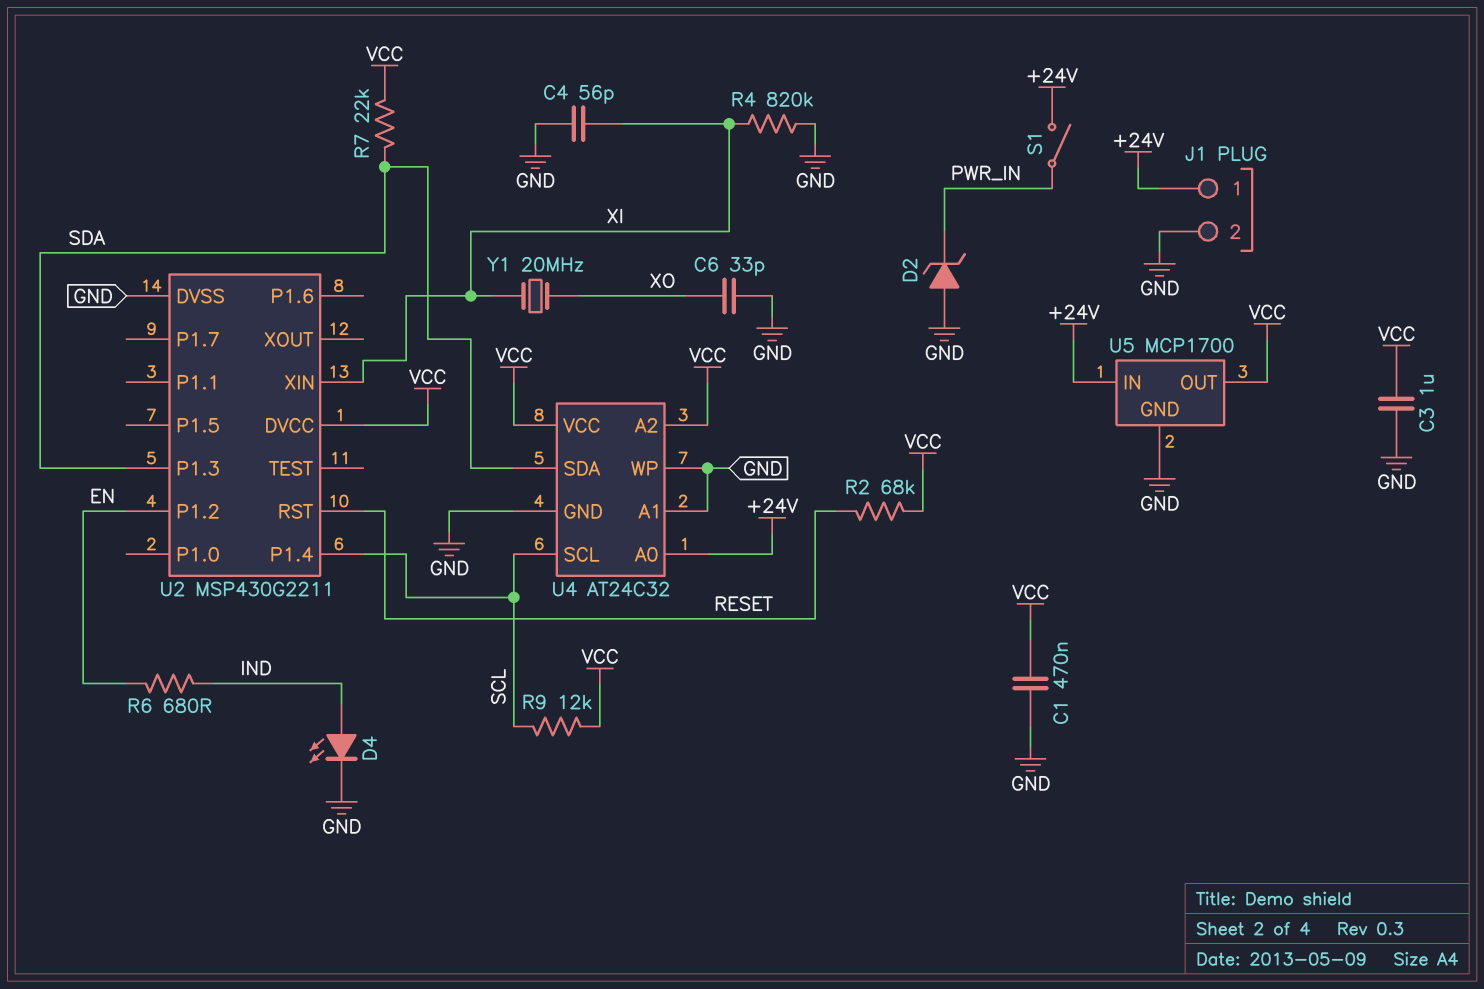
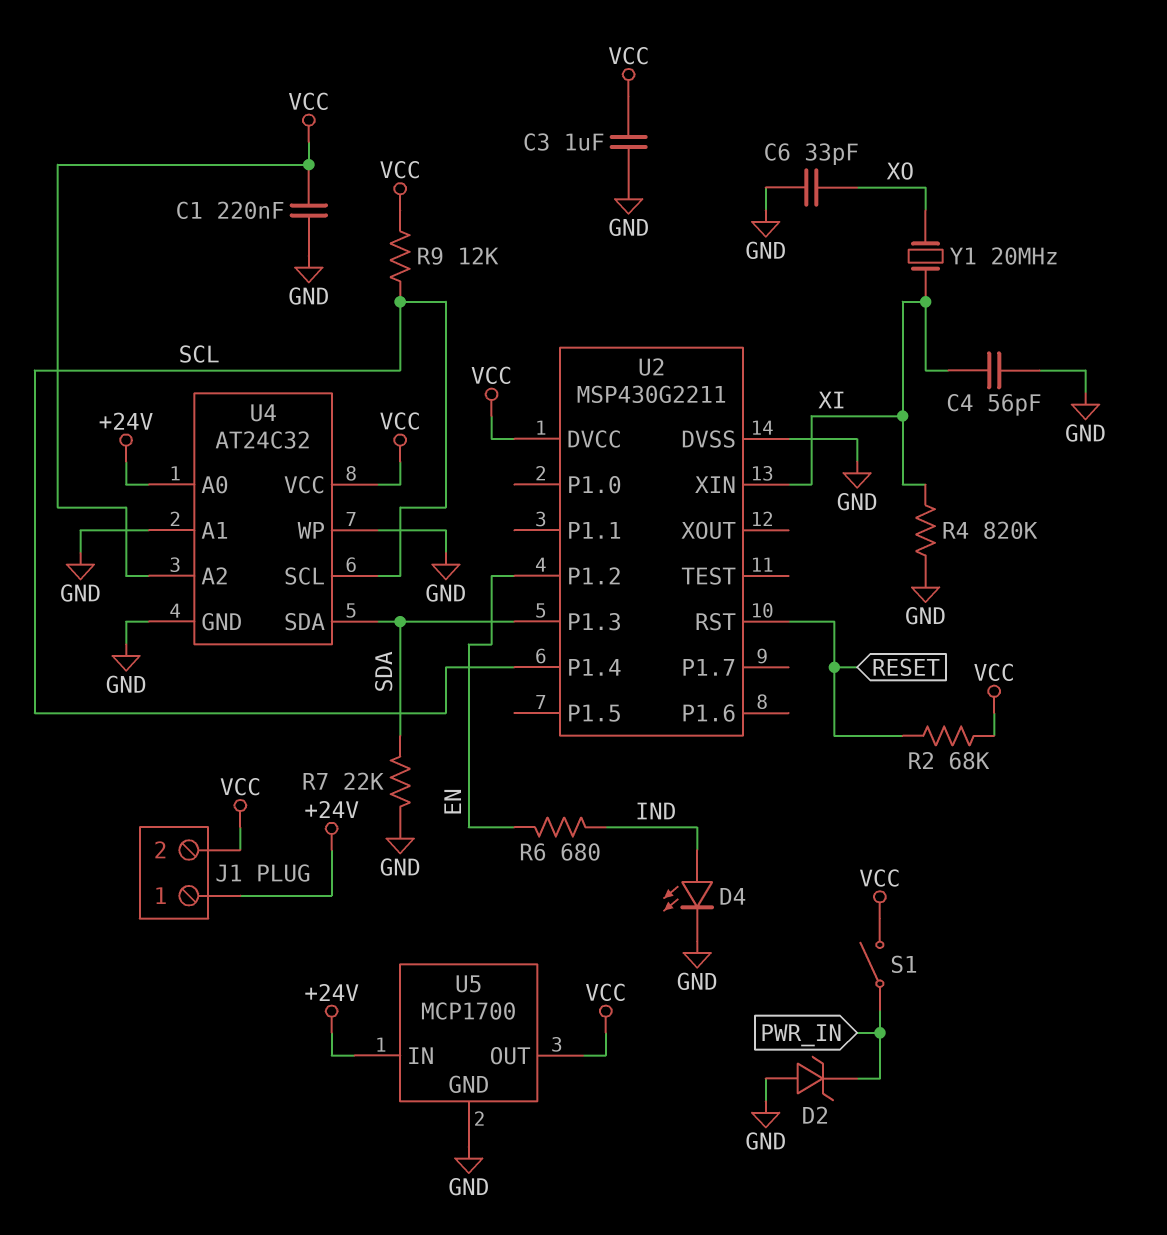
C1: 470nF (GND, VCC) -> 220nF (GND, VCC)
J1 pin 2: GND -> VCC
R7: 22k (SDA, VCC) -> 22k (GND, SDA)
S1: switch (+24V, PWR_IN) -> switch (PWR_IN, VCC)

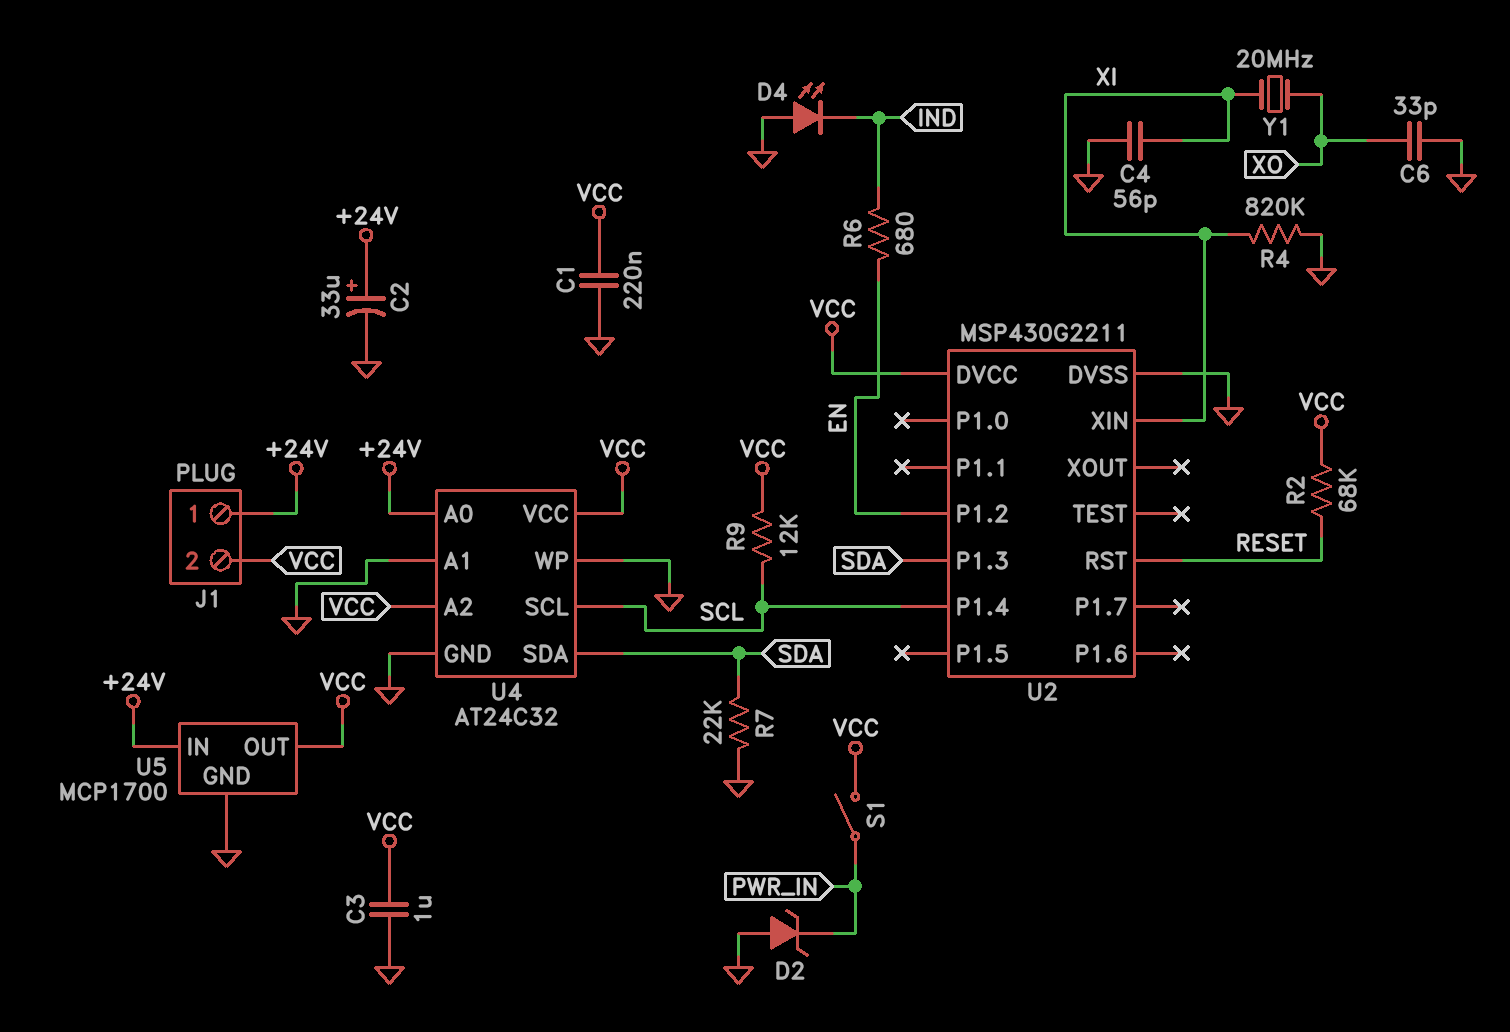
C2: none -> 33uF (plus +24V, minus GND)
D4: LED (A IND, K GND) -> LED (A GND, K IND)

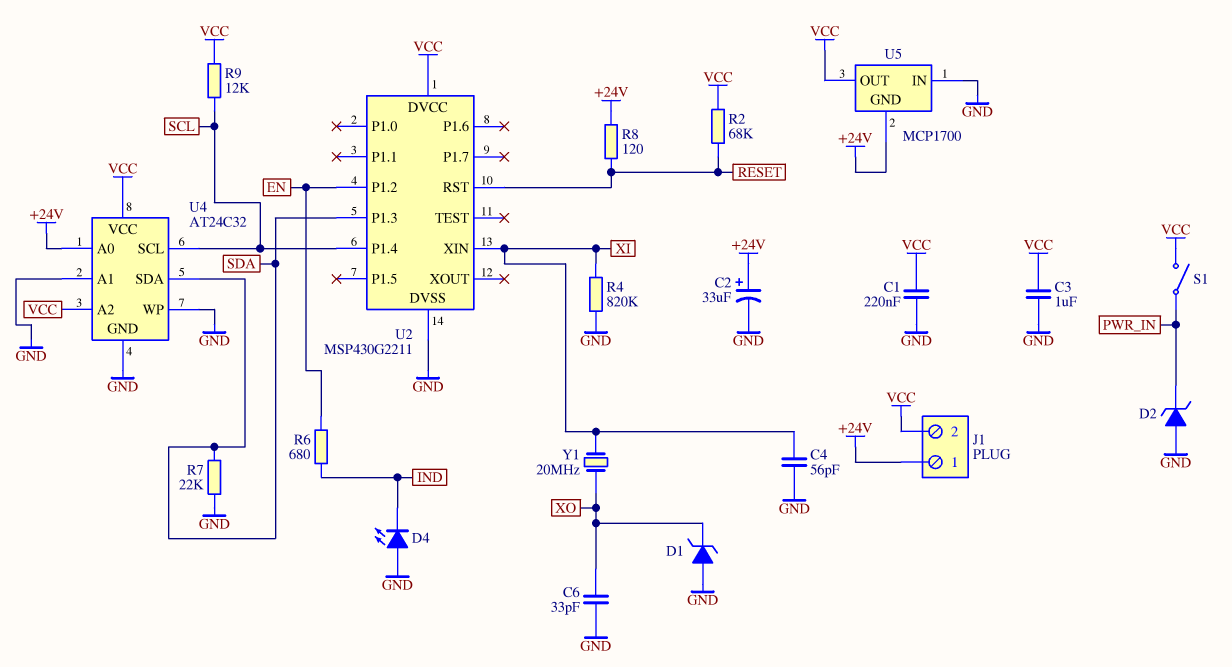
D1: none -> zener (A GND, K XO)
R8: none -> 120 (+24V, RESET)
U5 pin GND: GND -> +24V
U5 pin IN: +24V -> GND

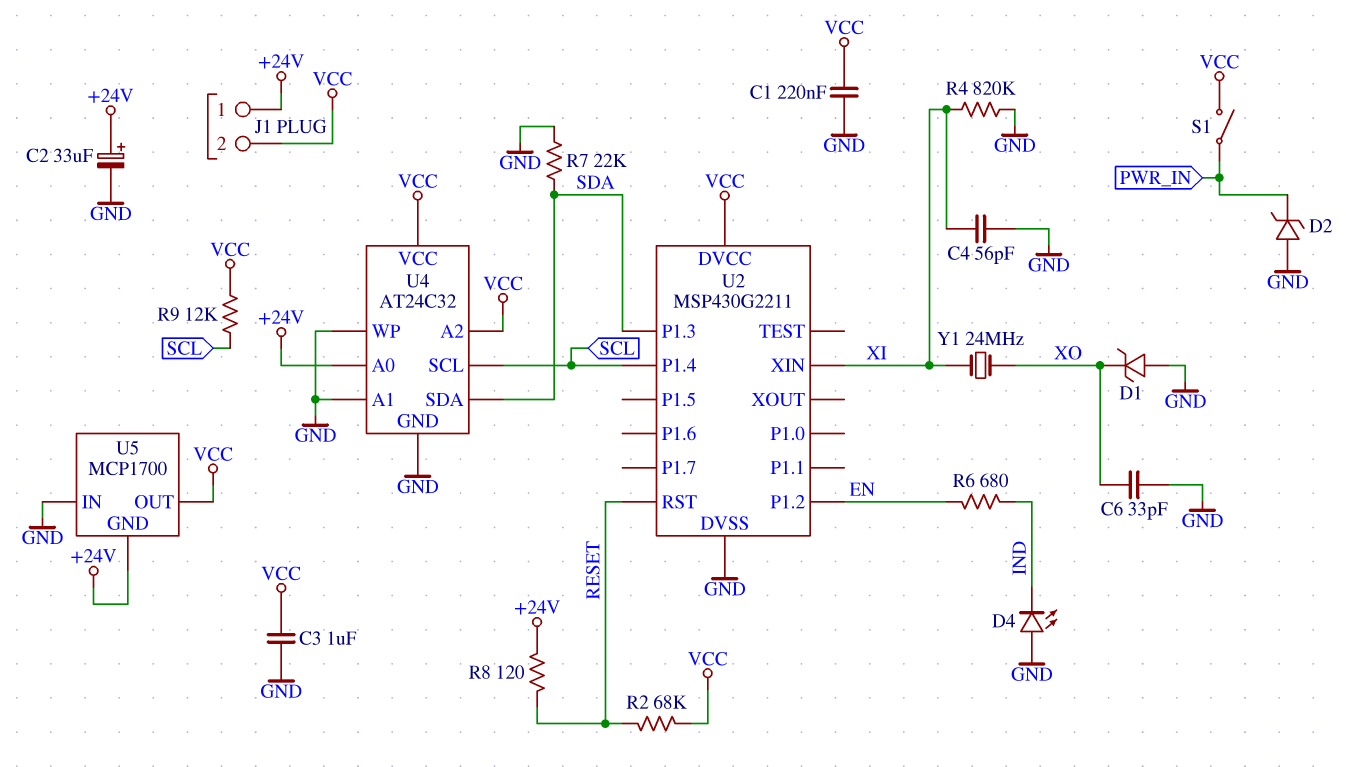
Y1: 20MHz (XI, XO) -> 24MHz (XI, XO)

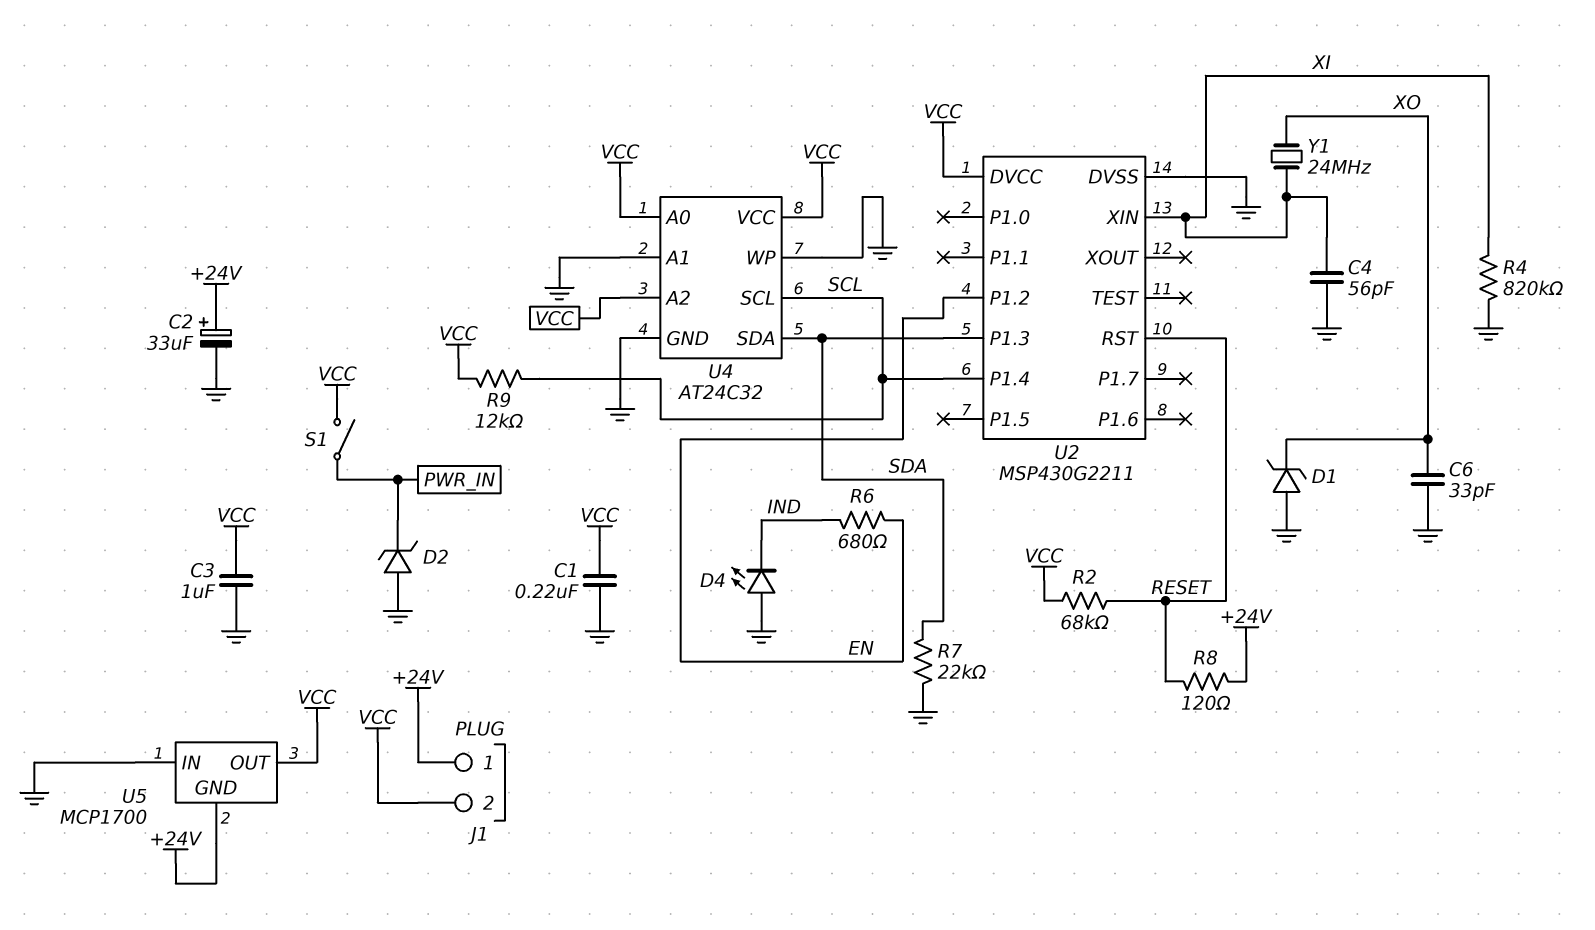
U4 pin A0: +24V -> VCC

